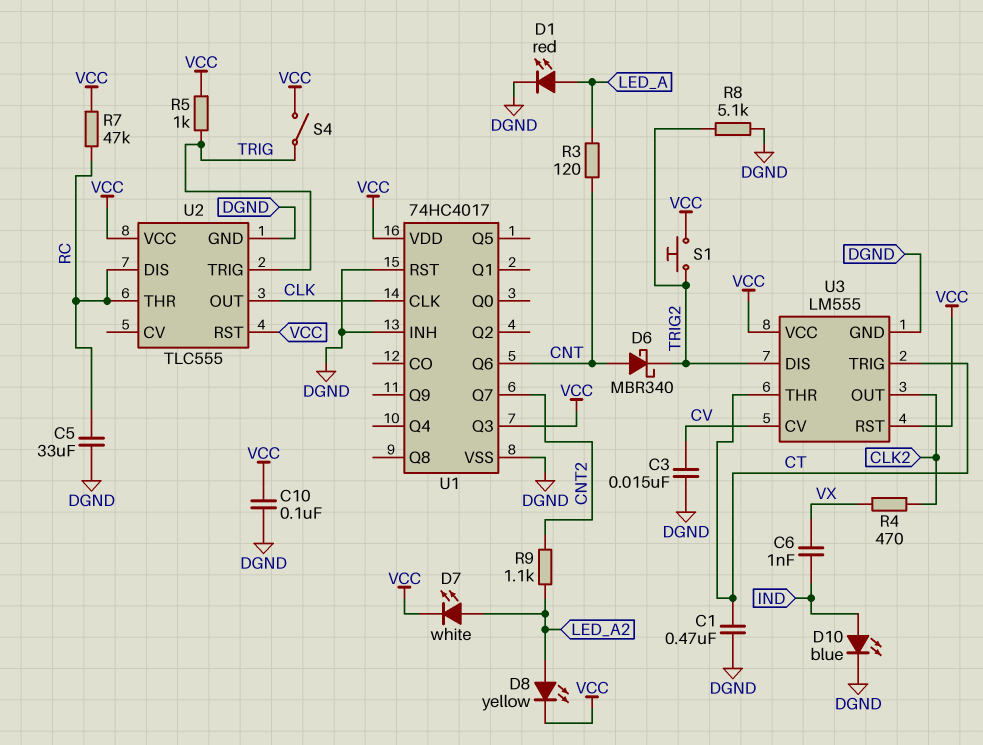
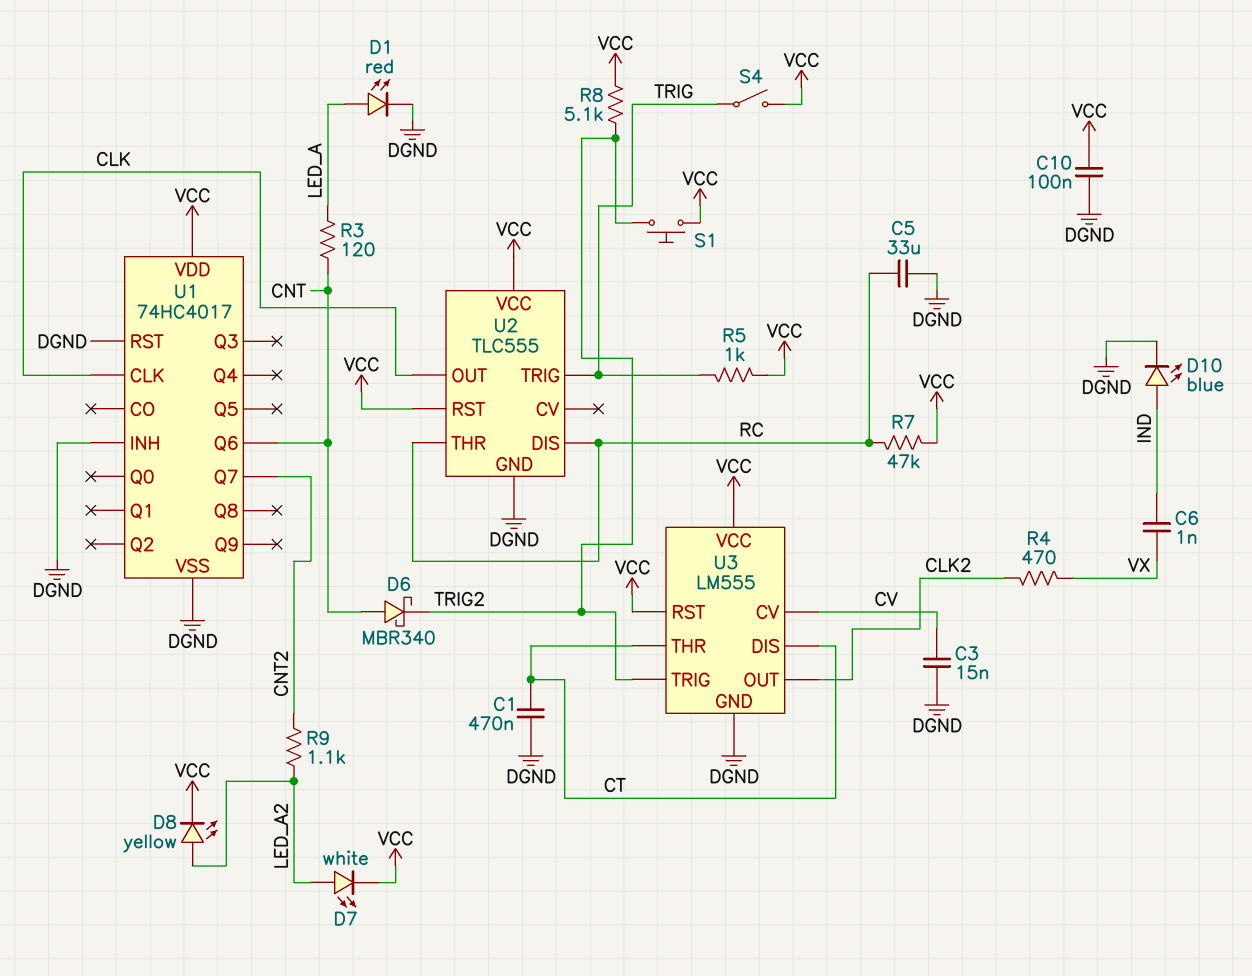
R8: 5.1k (DGND, TRIG2) -> 5.1k (TRIG2, VCC)
U1 pin Q3: VCC -> none
U3 pin DIS: TRIG2 -> CT
U3 pin TRIG: CT -> TRIG2

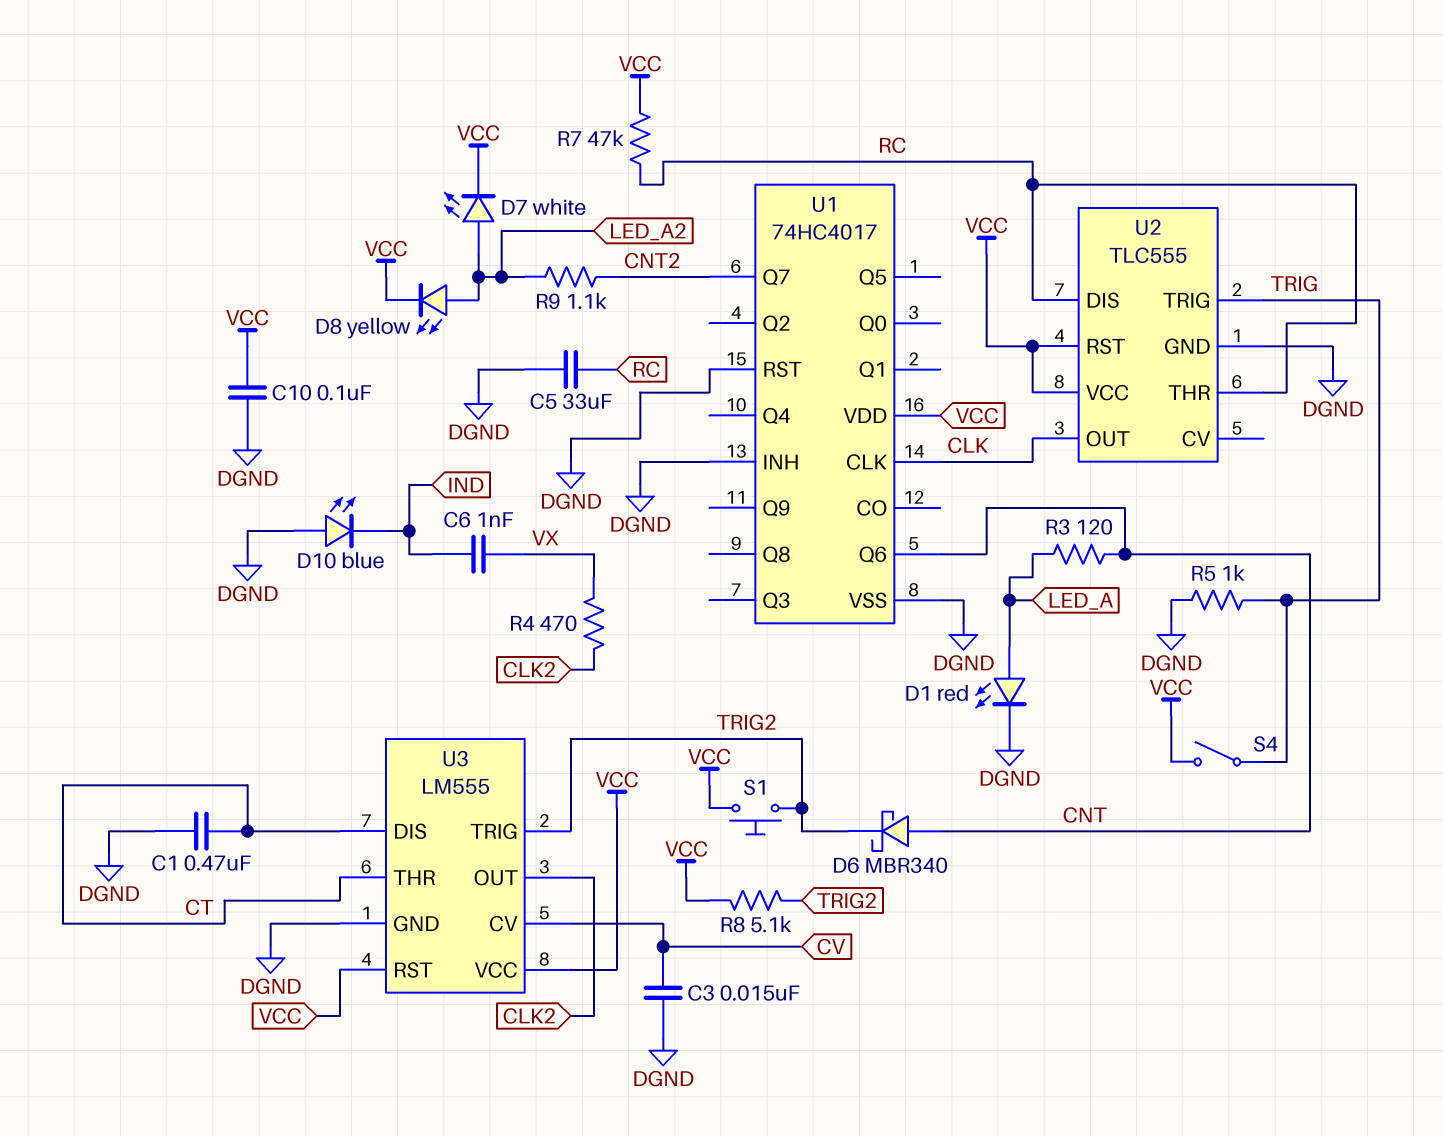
D10: LED blue (A IND, K DGND) -> LED blue (A DGND, K IND)
R5: 1k (TRIG, VCC) -> 1k (DGND, TRIG)

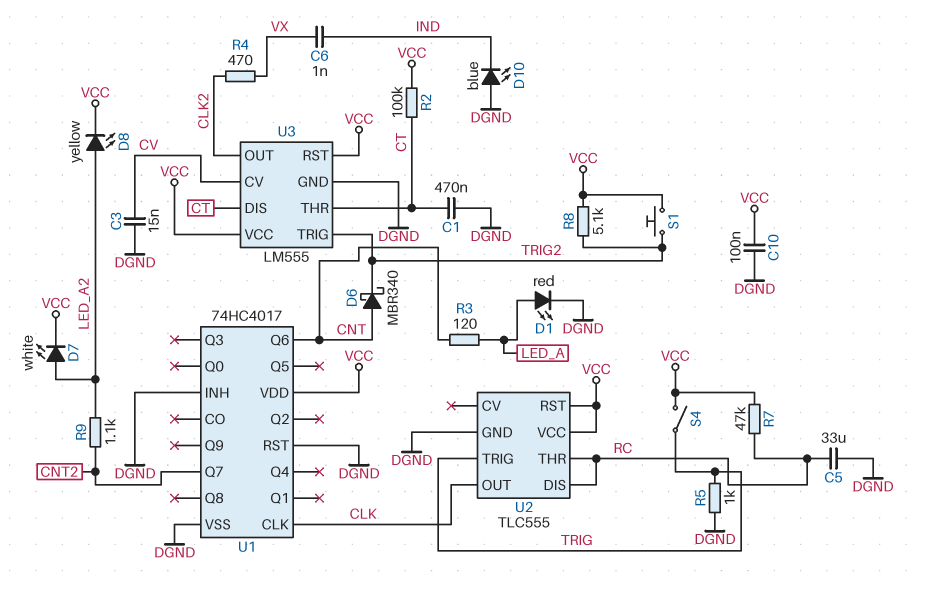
R2: none -> 100k (CT, VCC)

